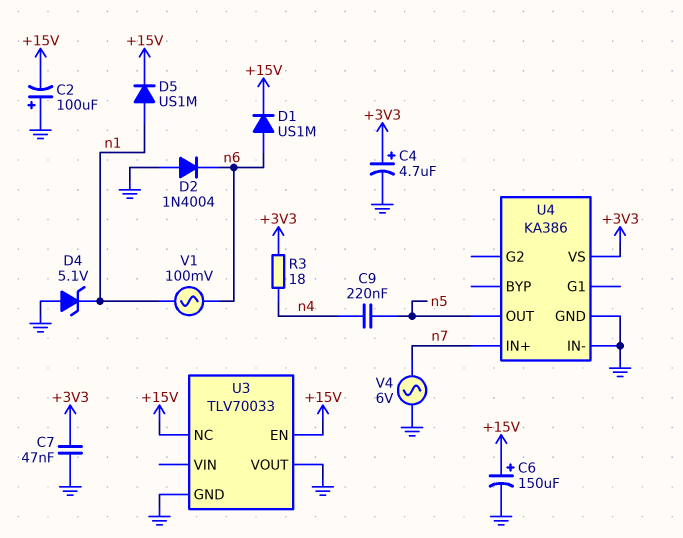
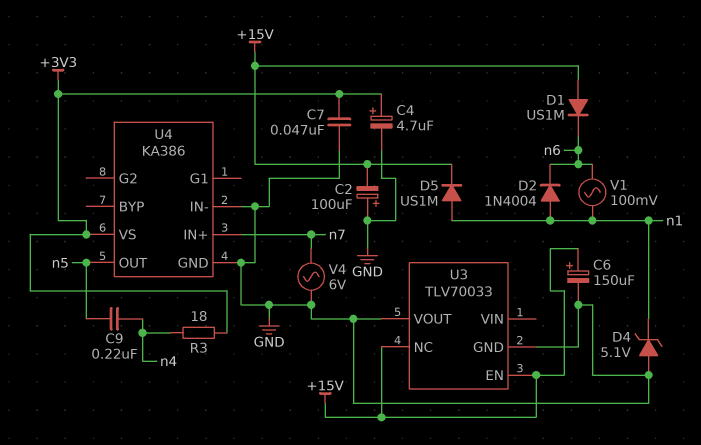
D1: diode US1M (A n6, K +15V) -> diode US1M (A +15V, K n6)
D2: diode 1N4004 (A GND, K n6) -> diode 1N4004 (A n1, K n6)

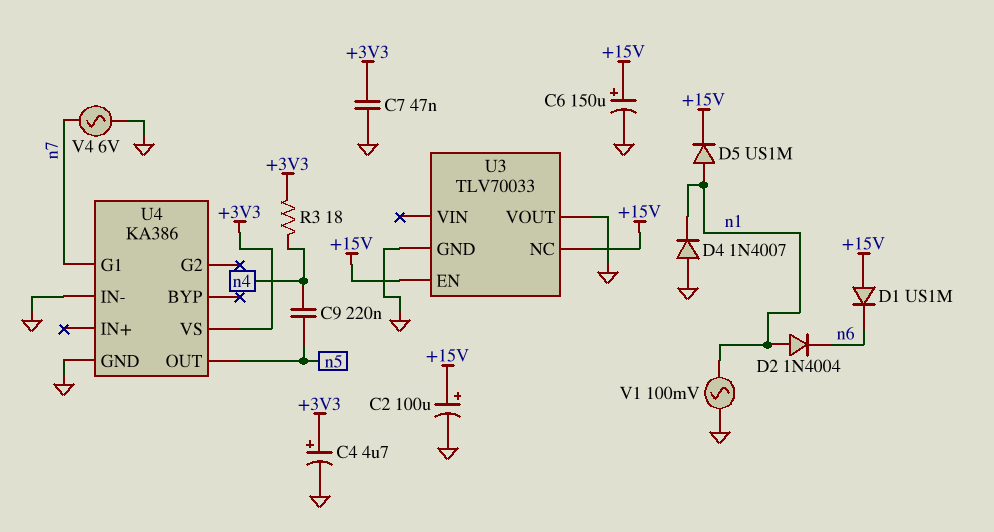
C2: 100uF (plus GND, minus +15V) -> 100uF (plus +15V, minus GND)
D4: zener 5.1V (A GND, K n1) -> diode 1N4007 (A GND, K n1)
U4 pin G1: none -> n7
U4 pin IN+: n7 -> none
V1: AC 100mV (n1, n6) -> AC 100mV (GND, n1)

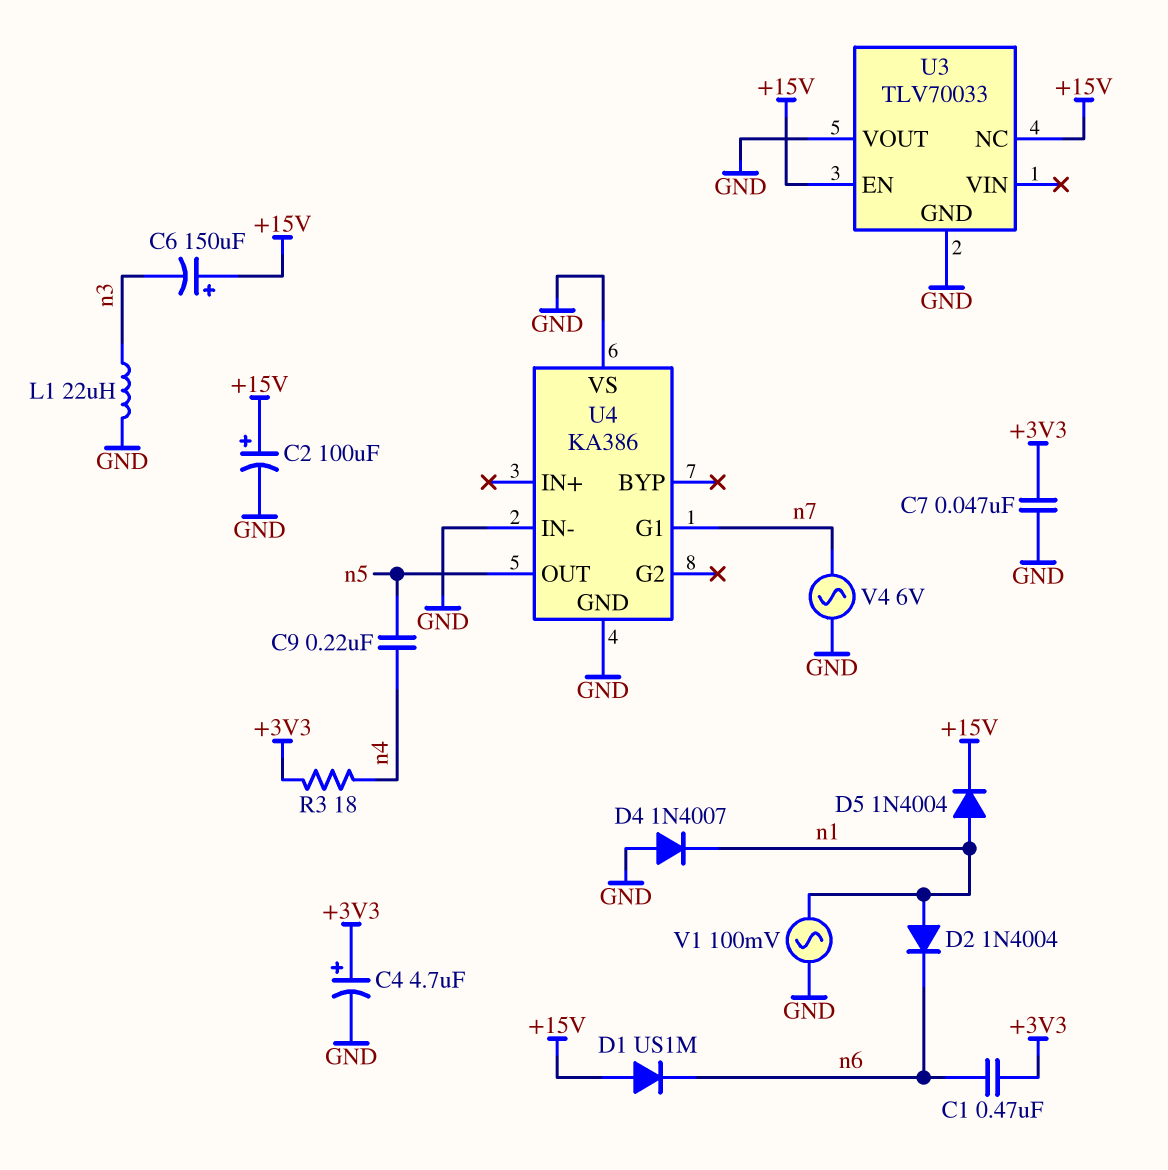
C1: none -> 470nF (+3V3, n6)
C6: 150uF (plus +15V, minus GND) -> 150uF (plus +15V, minus n3)
D5: diode US1M (A n1, K +15V) -> diode 1N4004 (A n1, K +15V)
L1: none -> 22uH (GND, n3)
U4 pin VS: +3V3 -> GND

